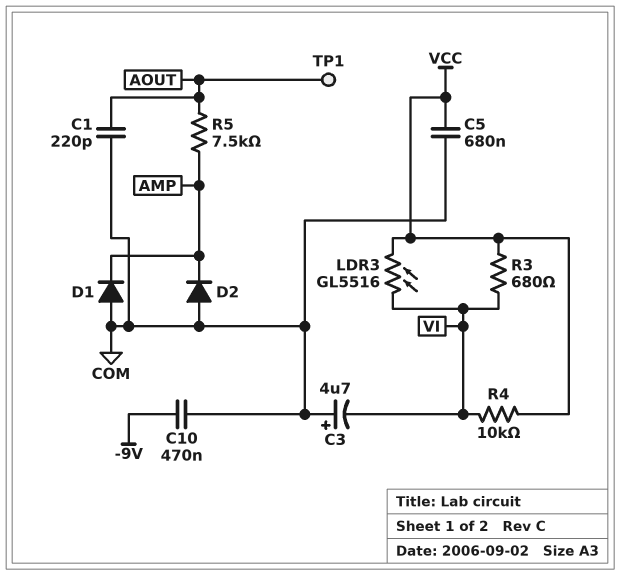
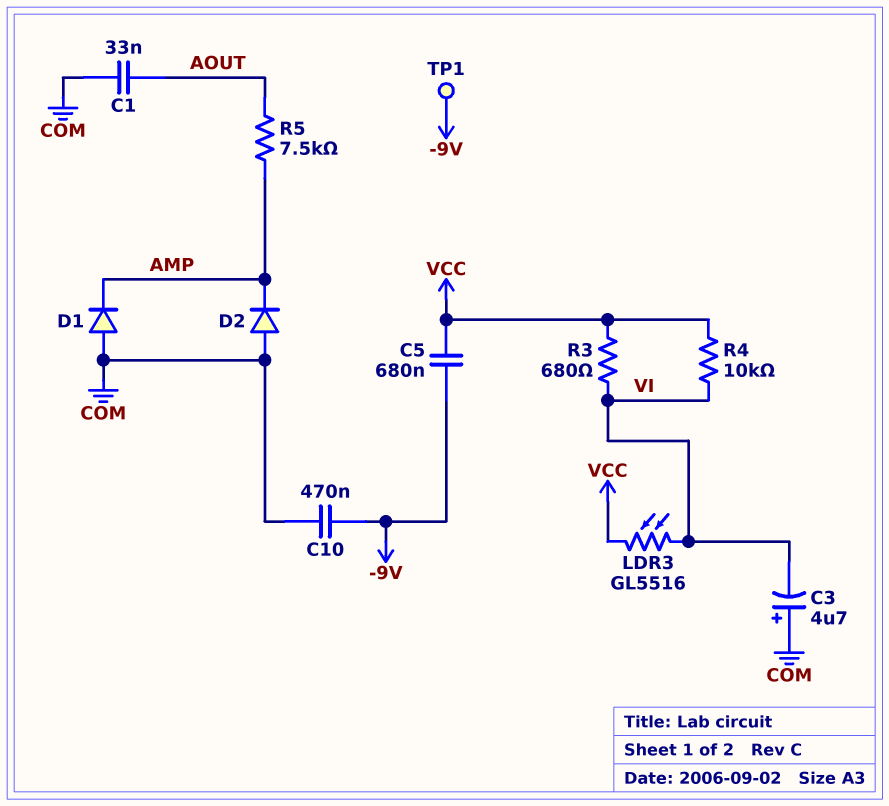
C1: 220pF (AOUT, COM) -> 33nF (AOUT, COM)
C5: 680nF (COM, VCC) -> 680nF (-9V, VCC)
TP1: test point (AOUT) -> test point (-9V)

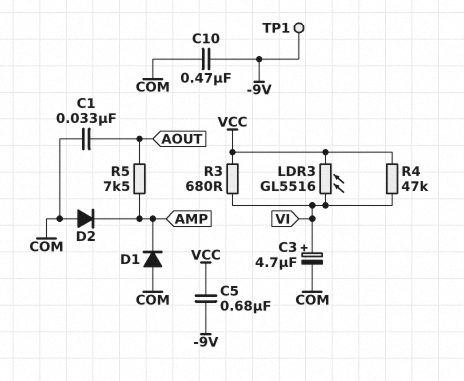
C3: 4.7uF (plus COM, minus VI) -> 4.7uF (plus VI, minus COM)
R4: 10k (VCC, VI) -> 47k (VCC, VI)

